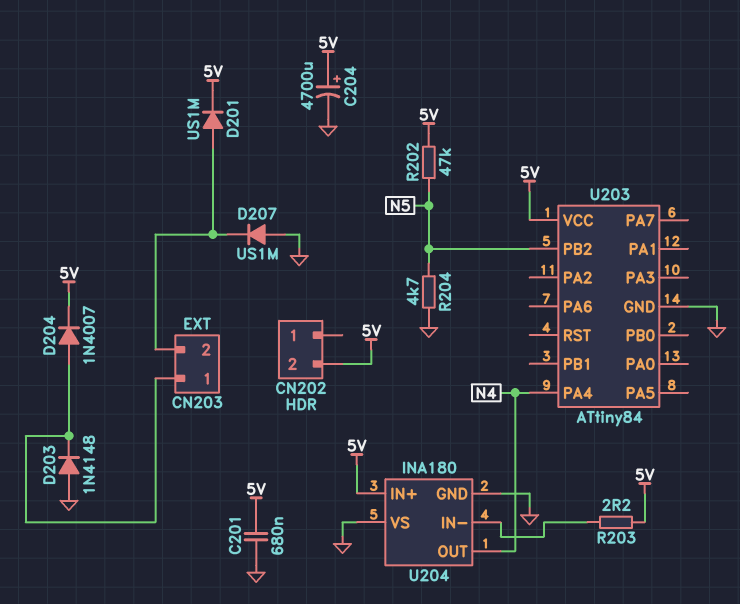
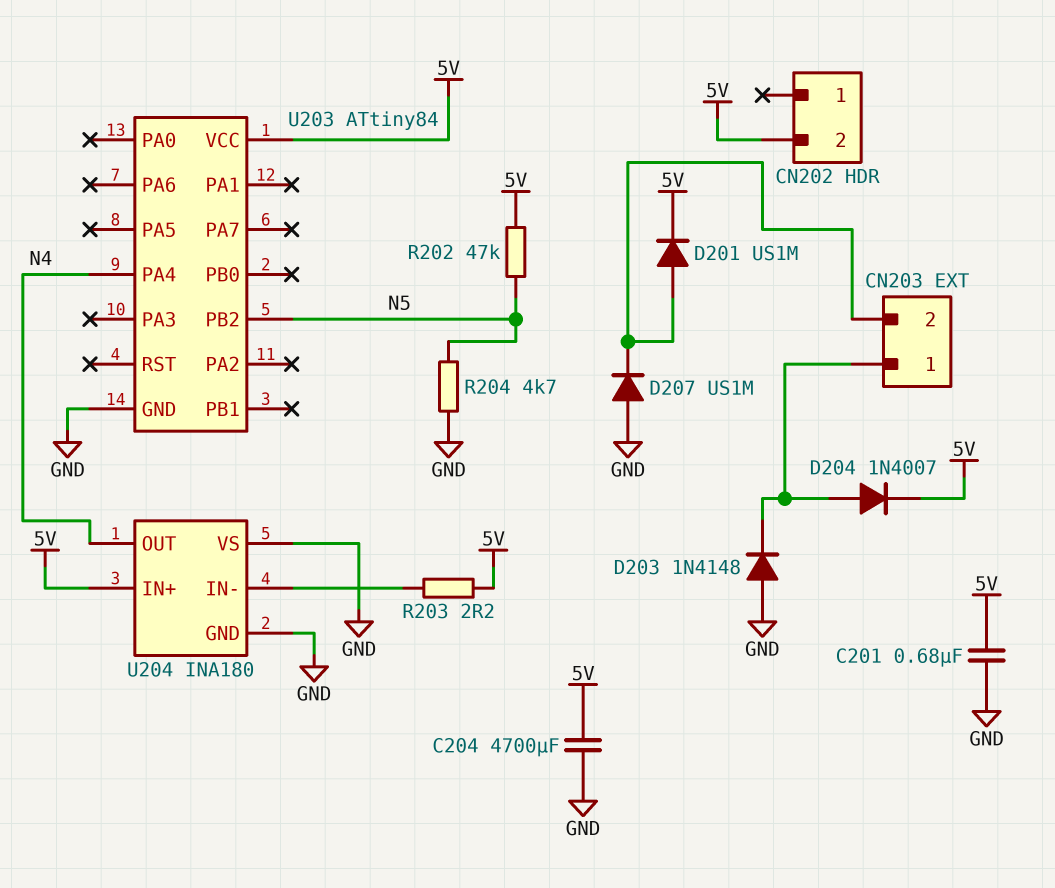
C204: 4700uF (plus 5V, minus GND) -> 4700uF (5V, GND)

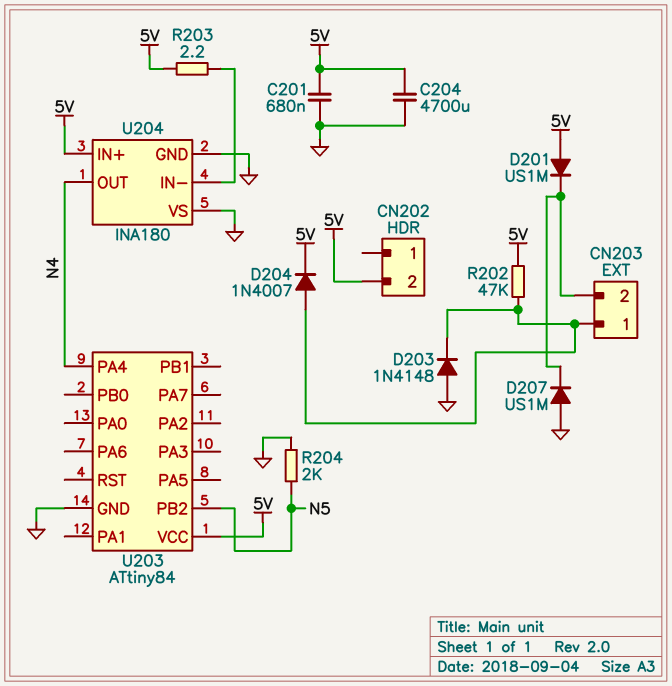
D201: diode US1M (A CN203/2, K 5V) -> diode US1M (A 5V, K CN203/2)
R202: 47k (5V, N5) -> 47k (5V, CN203/1)
R204: 4.7k (GND, N5) -> 2k (GND, N5)

